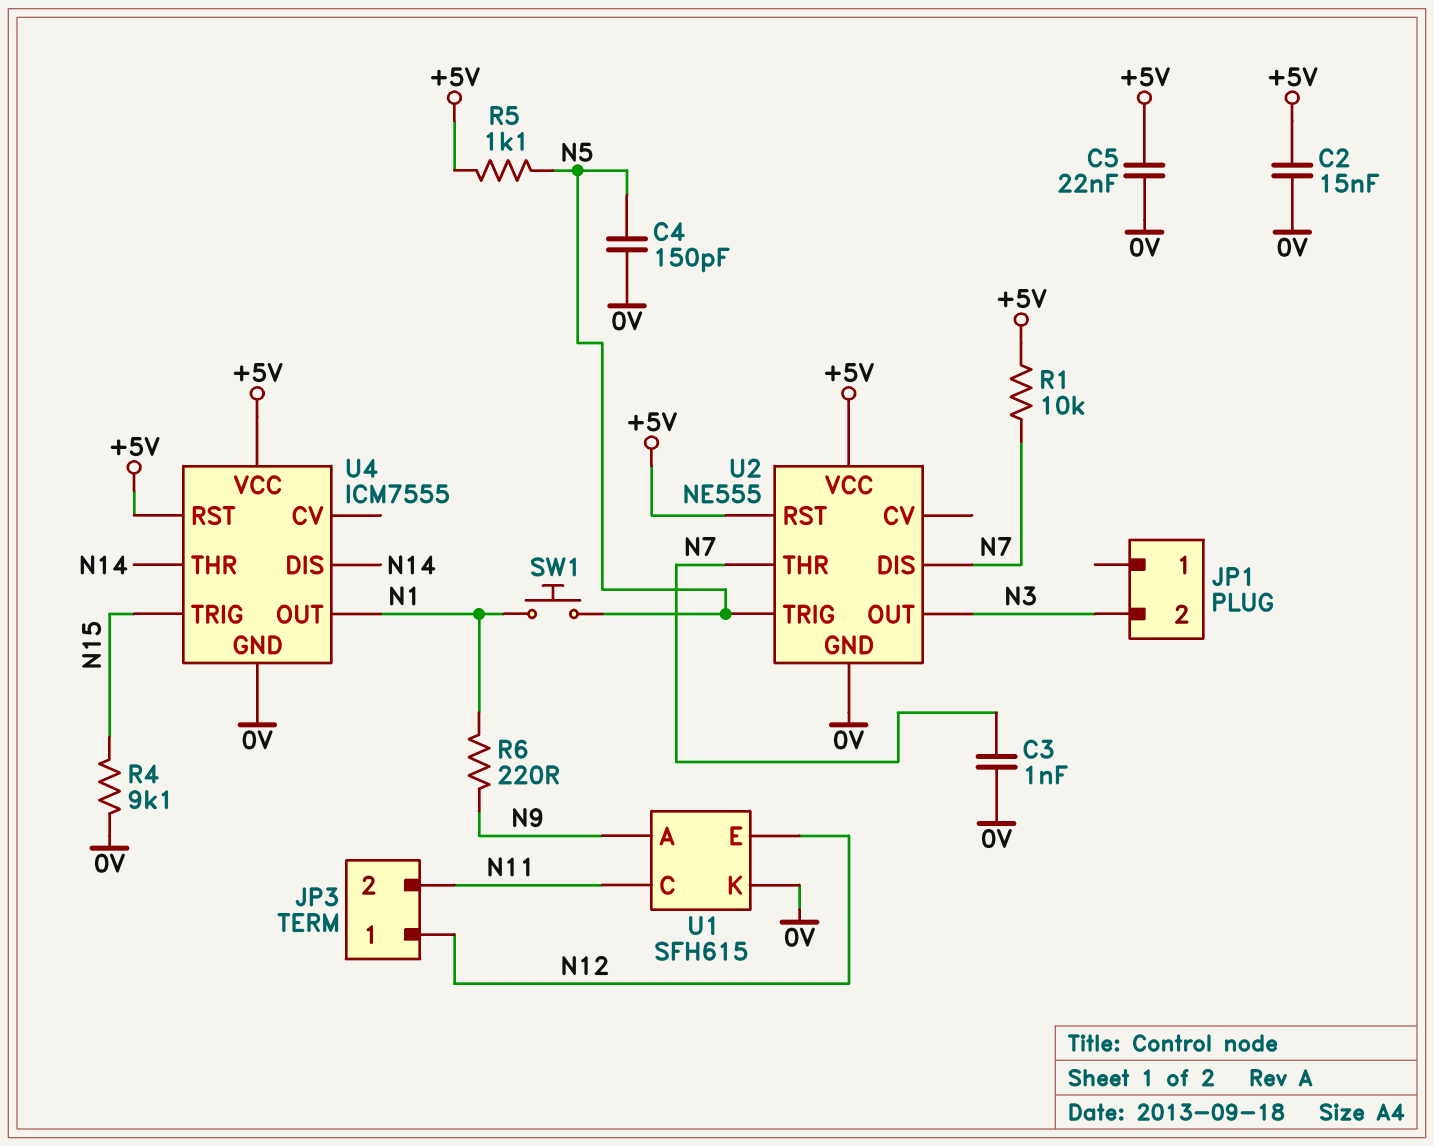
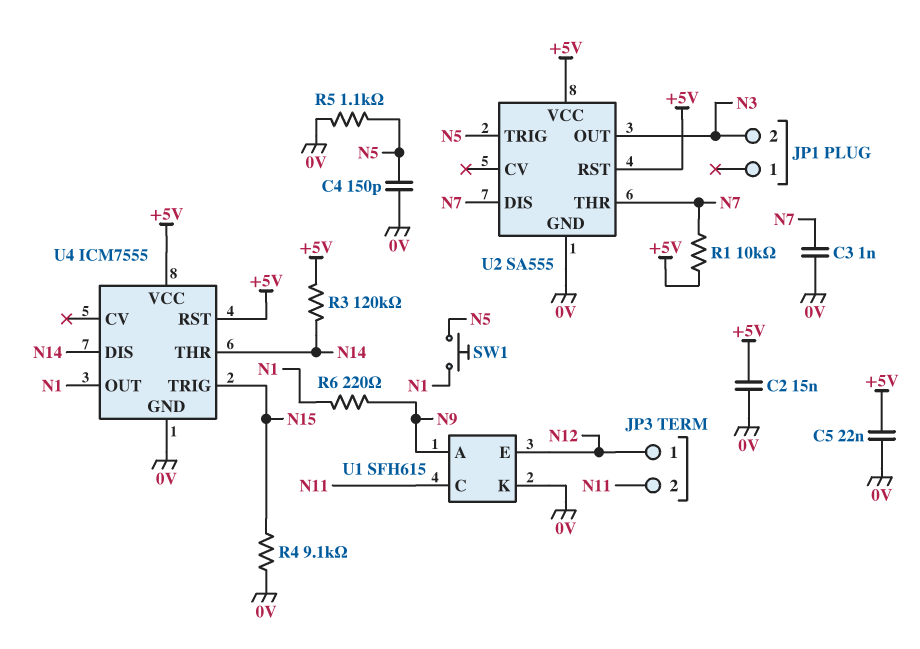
R3: none -> 120k (+5V, N14)
R5: 1.1k (+5V, N5) -> 1.1k (0V, N5)
U2: NE555 -> SA555

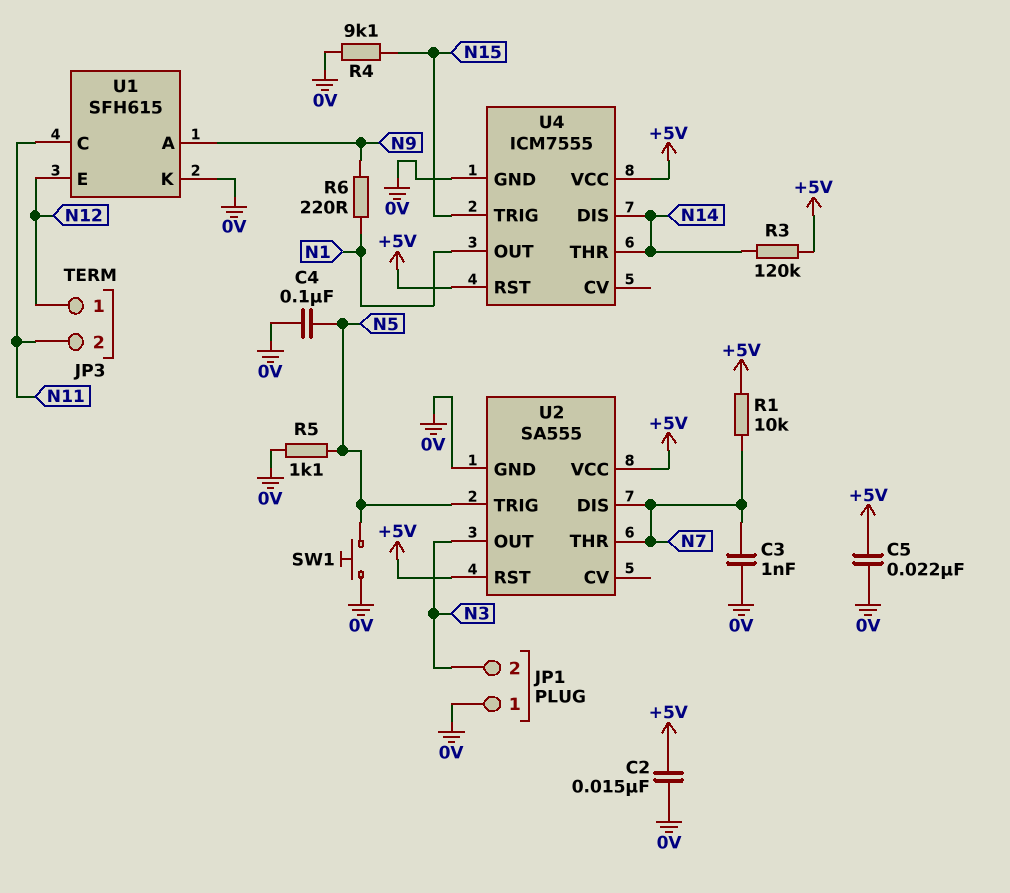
C4: 150pF (0V, N5) -> 100nF (0V, N5)
JP1 pin 1: none -> 0V
SW1: button (N1, N5) -> button (0V, N5)

